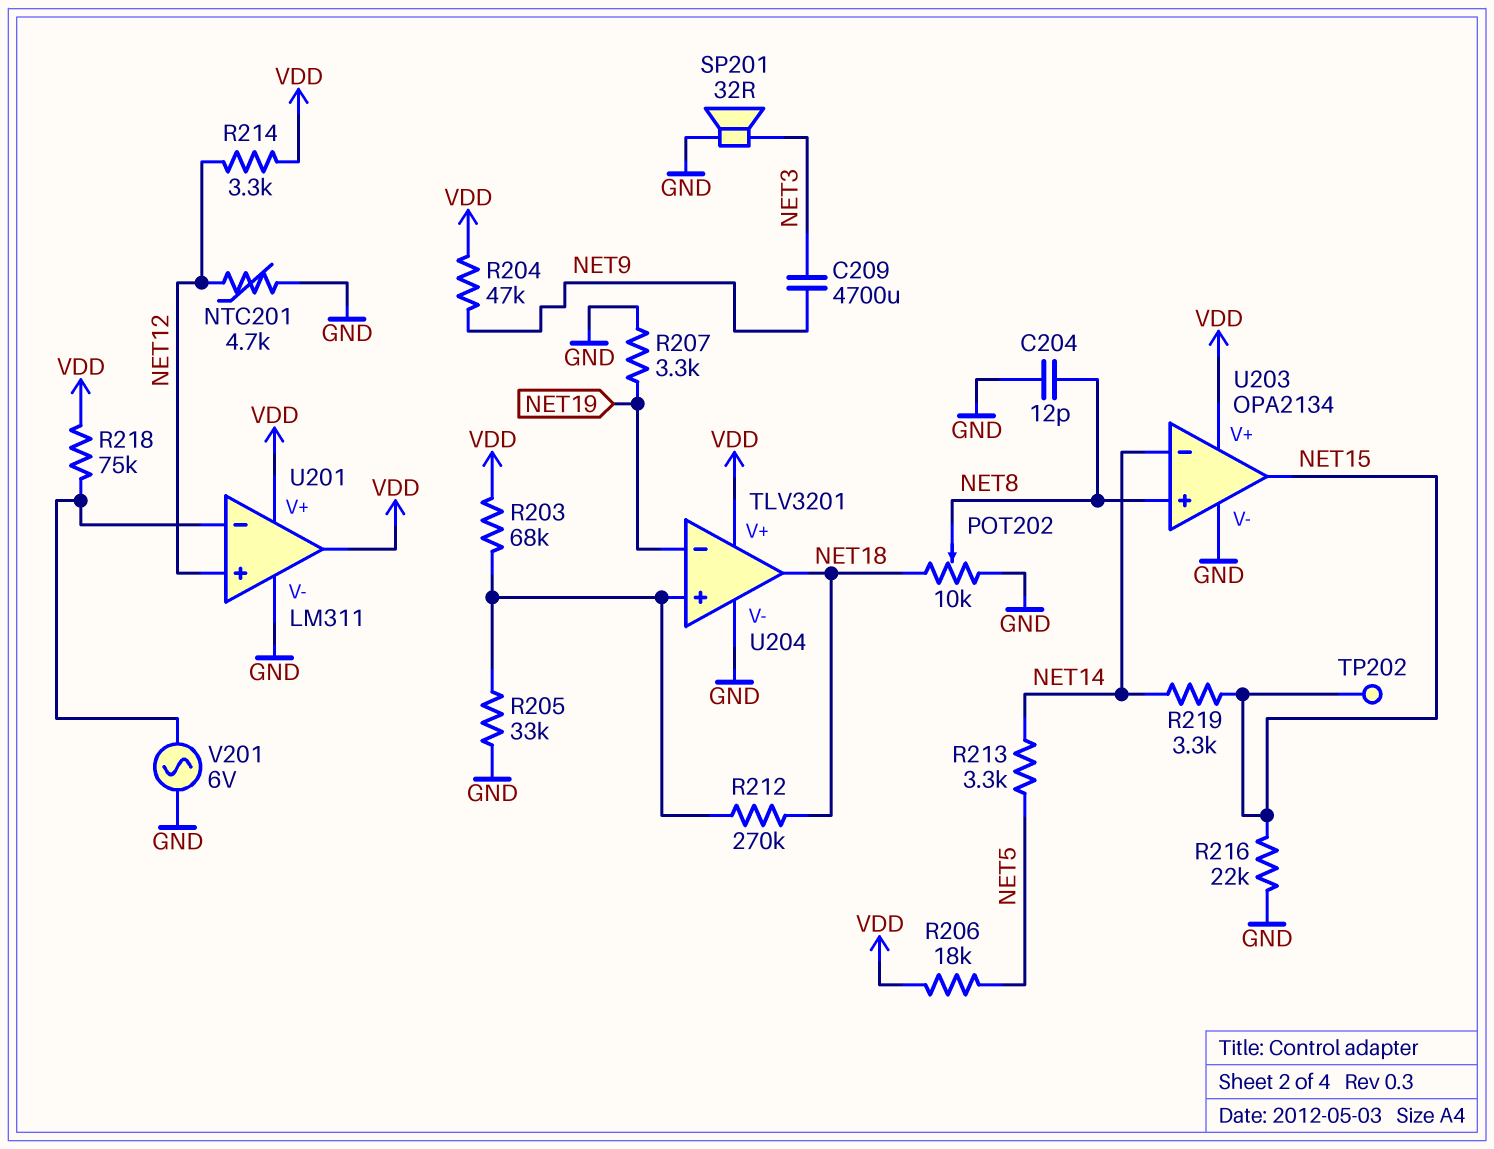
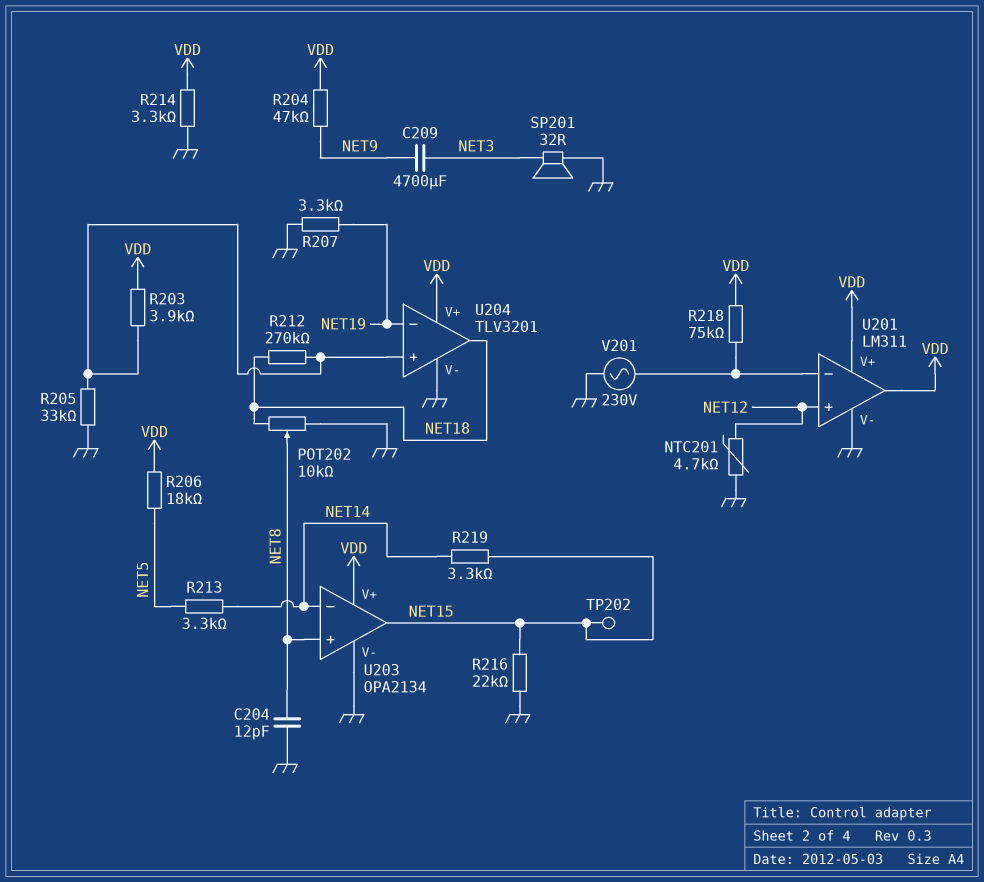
R203: 68k (U204/in+, VDD) -> 3.9k (U204/in+, VDD)
R214: 3.3k (NET12, VDD) -> 3.3k (GND, VDD)
V201: AC 6V (GND, U201/in-) -> AC 230V (GND, U201/in-)

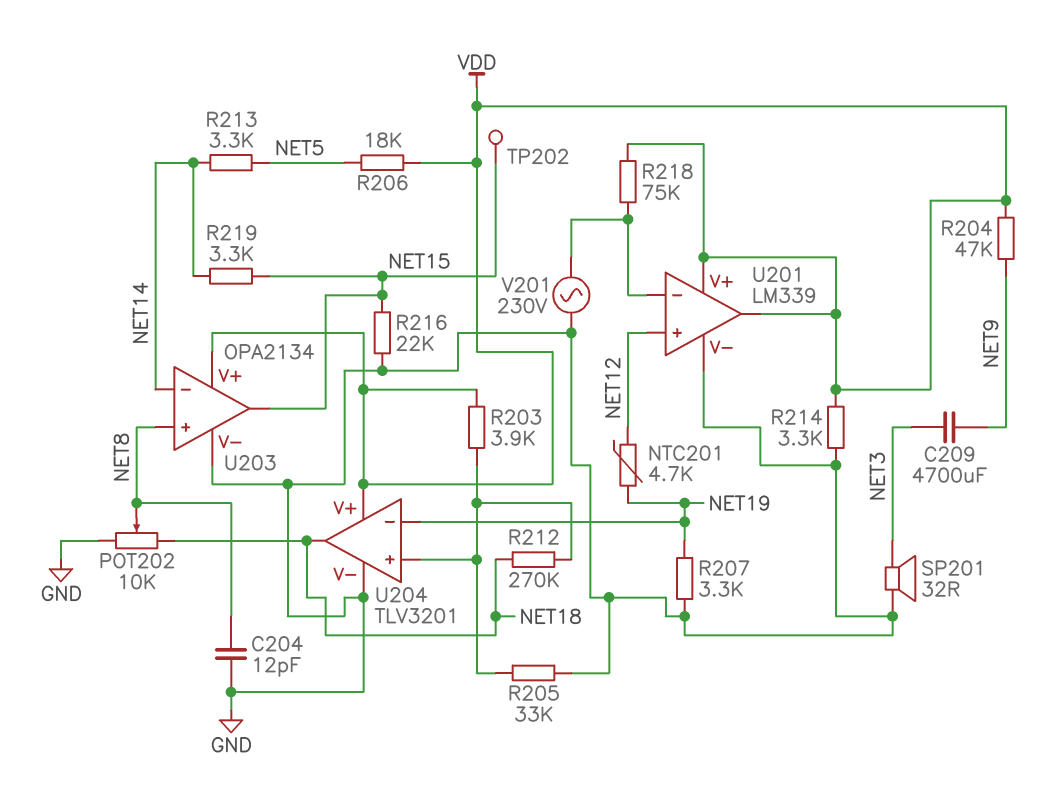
NTC201: 4.7k (GND, NET12) -> 4.7k (NET12, NET19)
U201: LM311 -> LM339

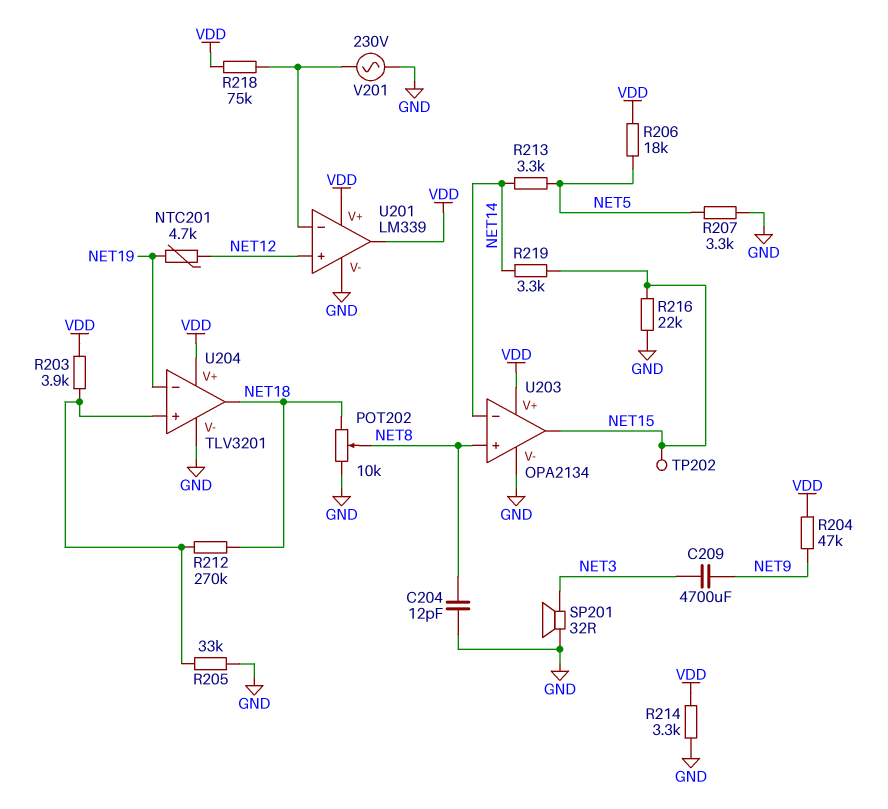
R207: 3.3k (GND, NET19) -> 3.3k (GND, NET5)

